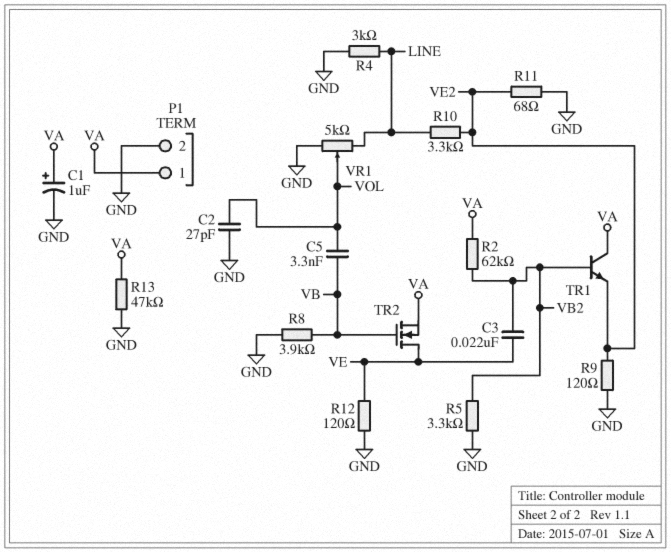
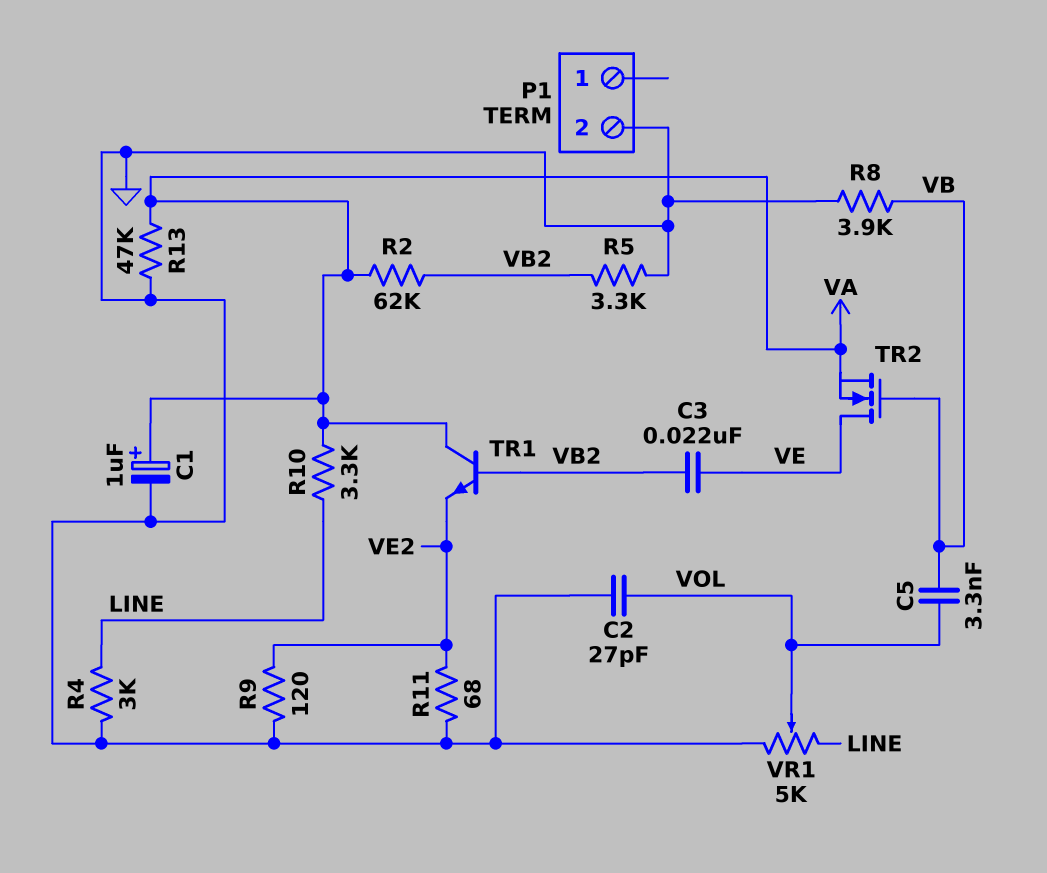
P1 pin 1: VA -> none
R10: 3.3k (LINE, VE2) -> 3.3k (LINE, VA)
R12: 120 (GND, VE) -> none

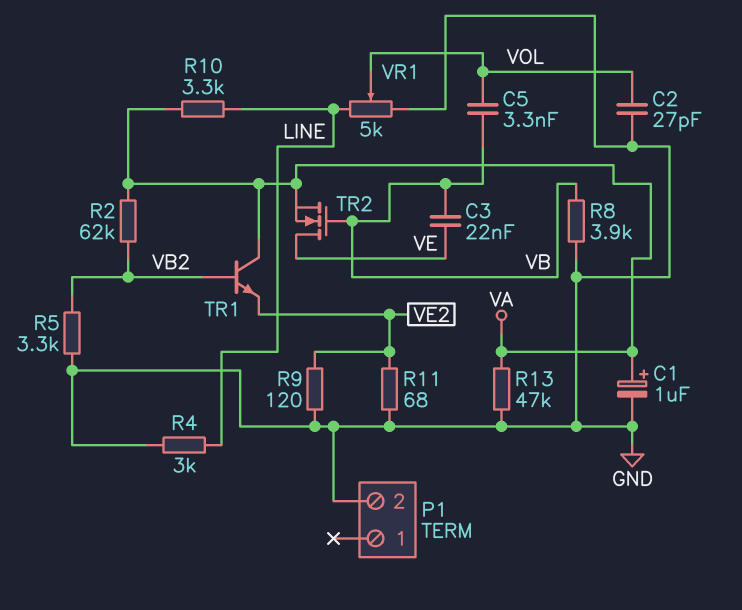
C3: 22nF (VB2, VE) -> 22nF (VB, VE)

